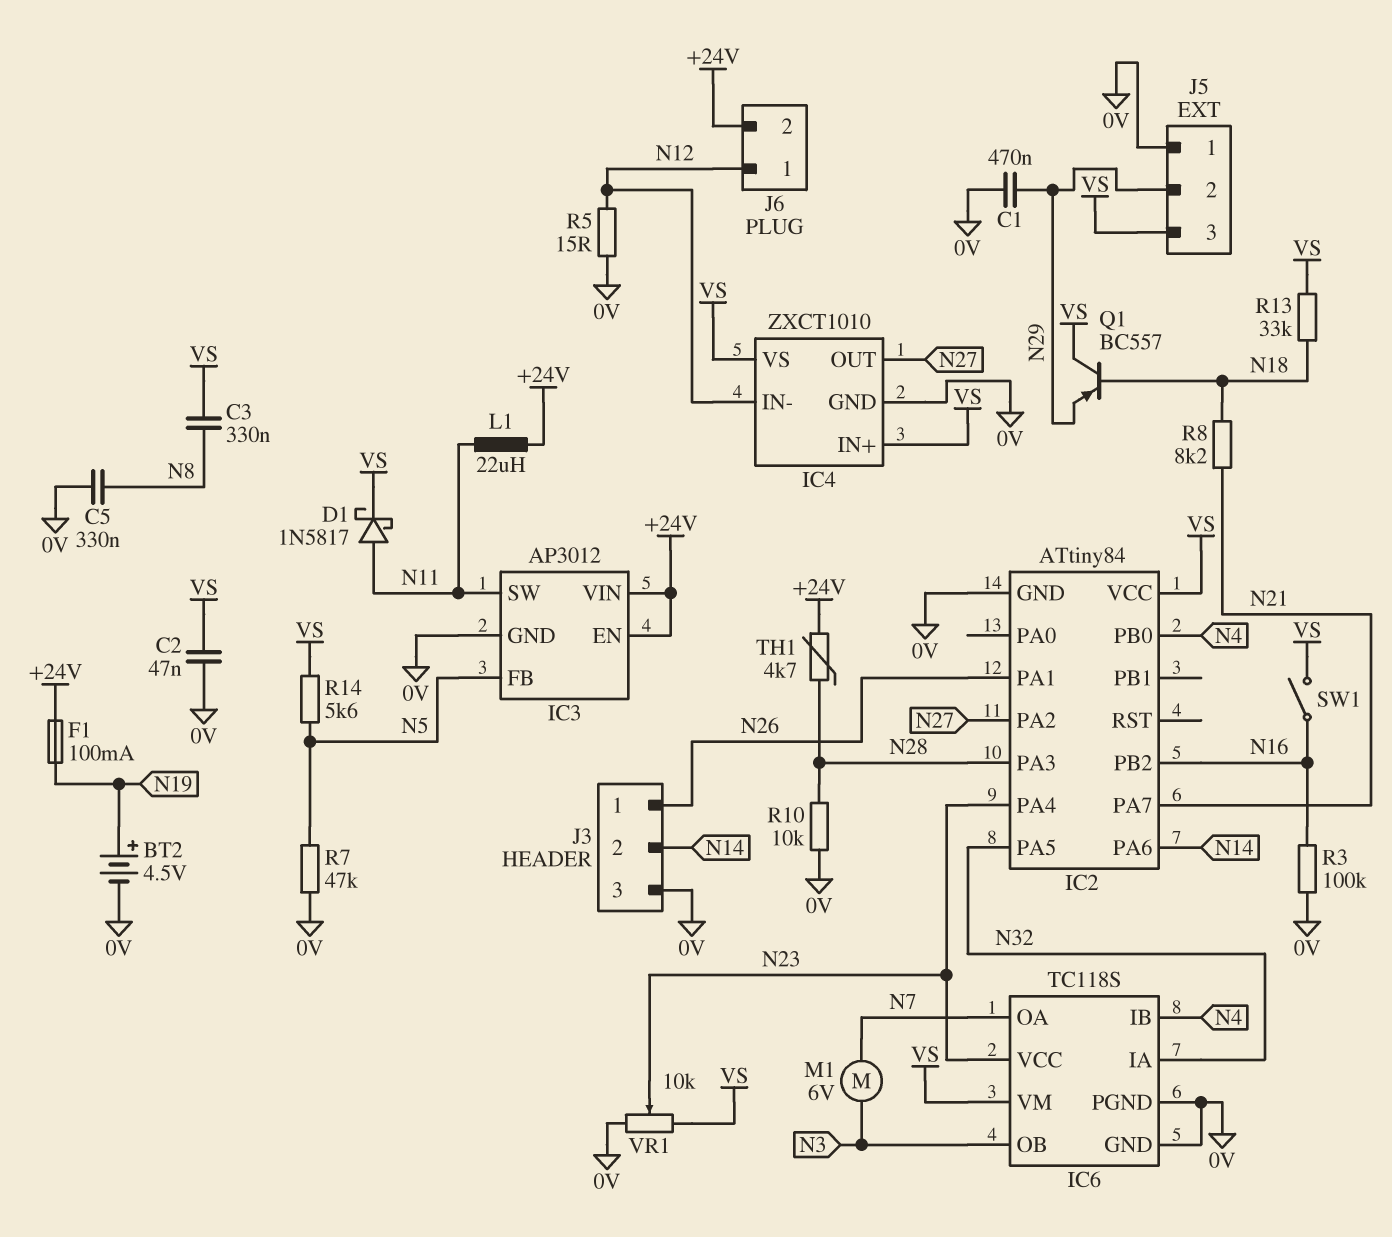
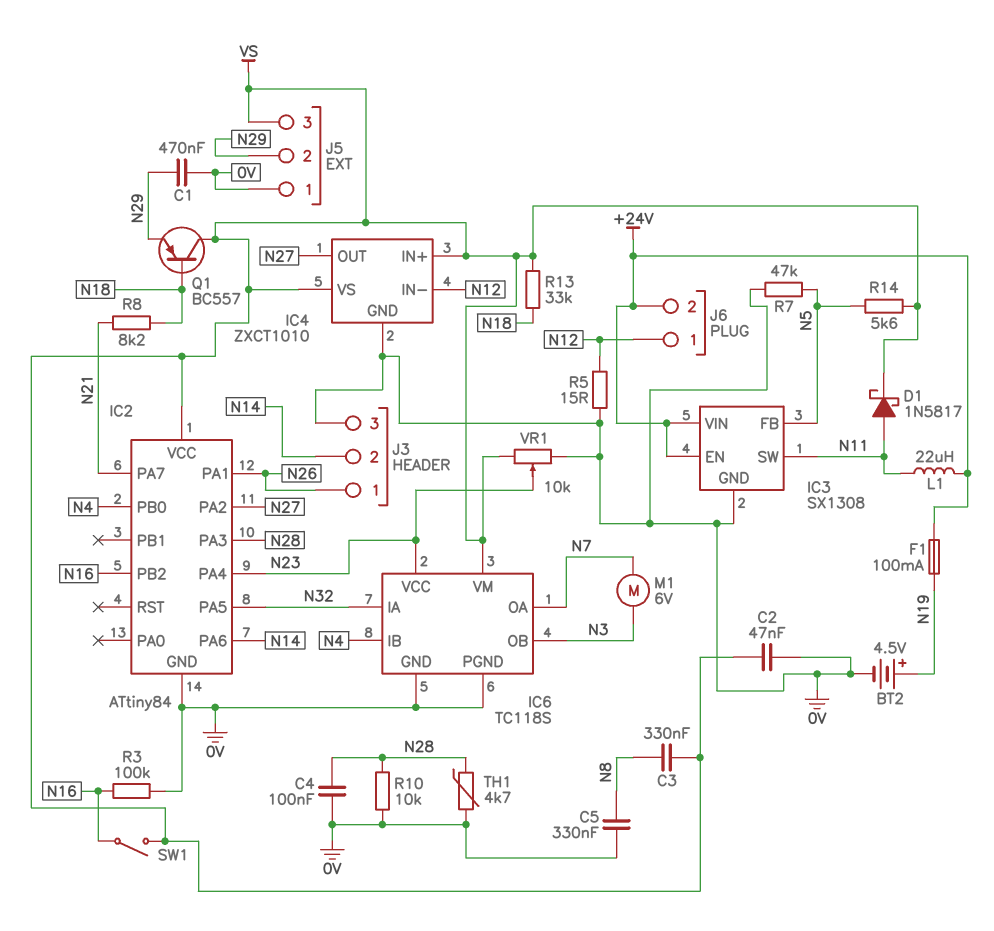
C4: none -> 100nF (0V, N28)
IC3: AP3012 -> SX1308
TH1: 4.7k (+24V, N28) -> 4.7k (0V, N28)

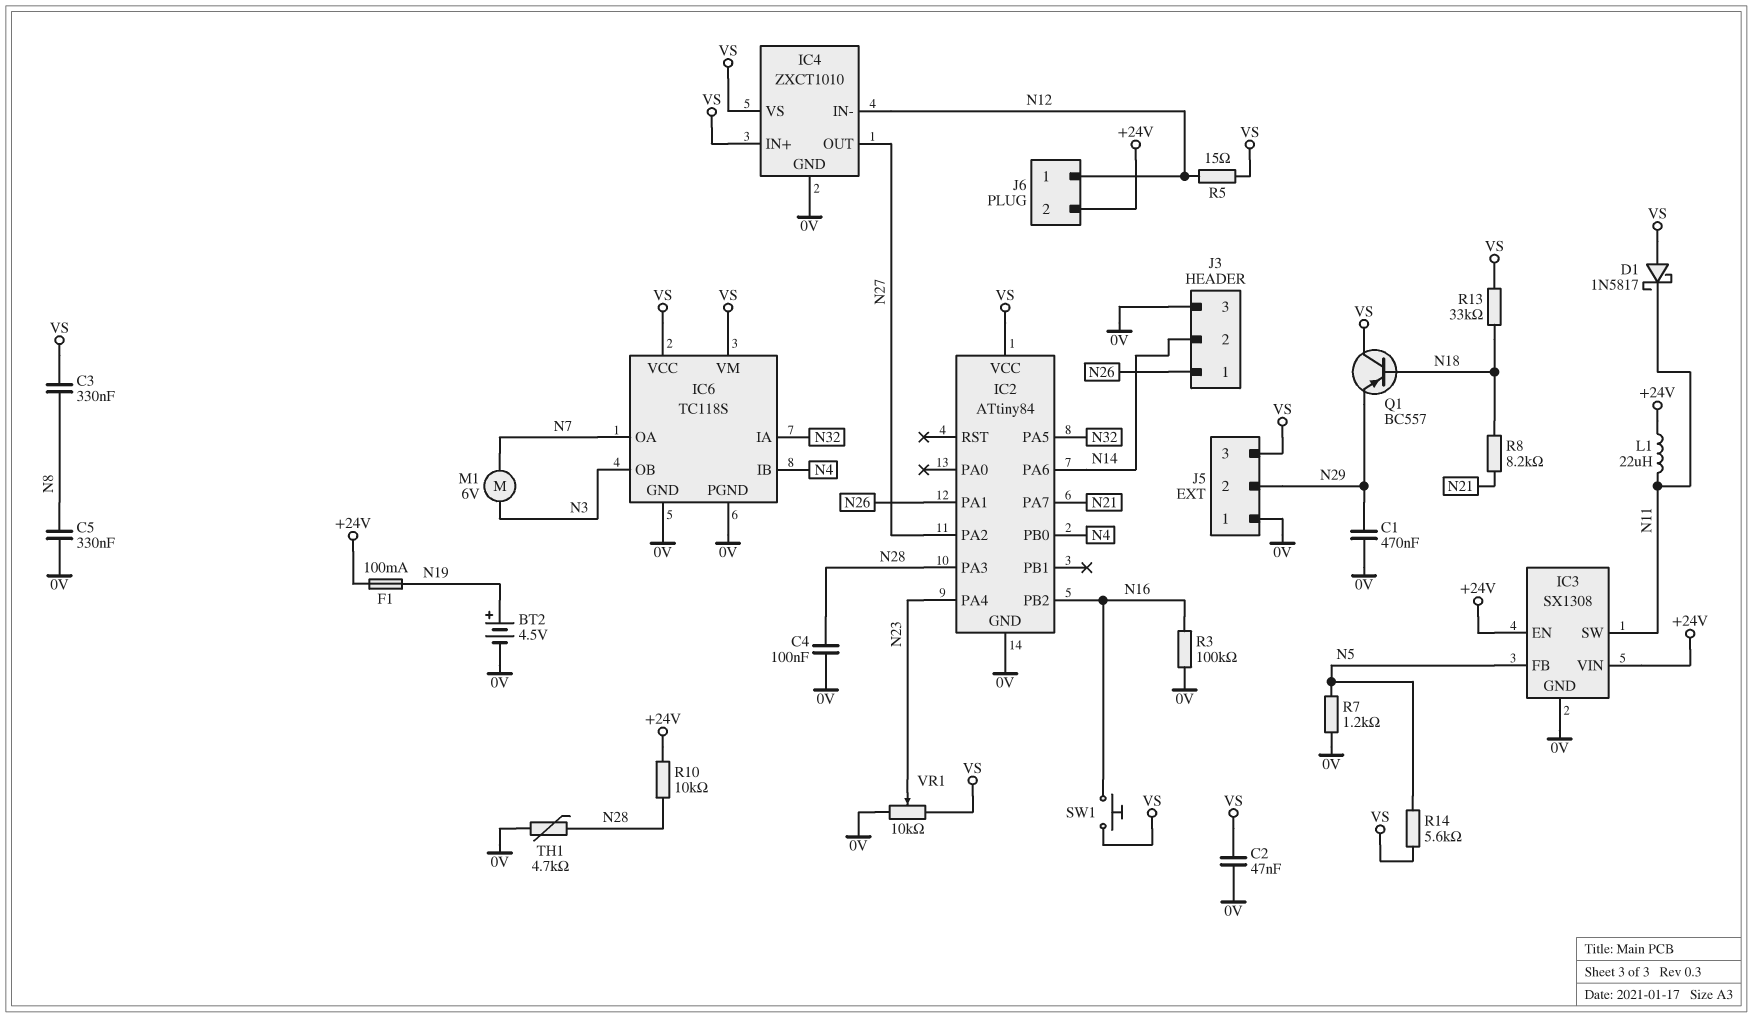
D1: schottky 1N5817 (A N11, K VS) -> schottky 1N5817 (A VS, K N11)
IC6 pin VCC: N23 -> VS
R5: 15 (0V, N12) -> 15 (N12, VS)
R7: 47k (0V, N5) -> 1.2k (0V, N5)
R10: 10k (0V, N28) -> 10k (+24V, N28)
SW1: switch (N16, VS) -> button (N16, VS)

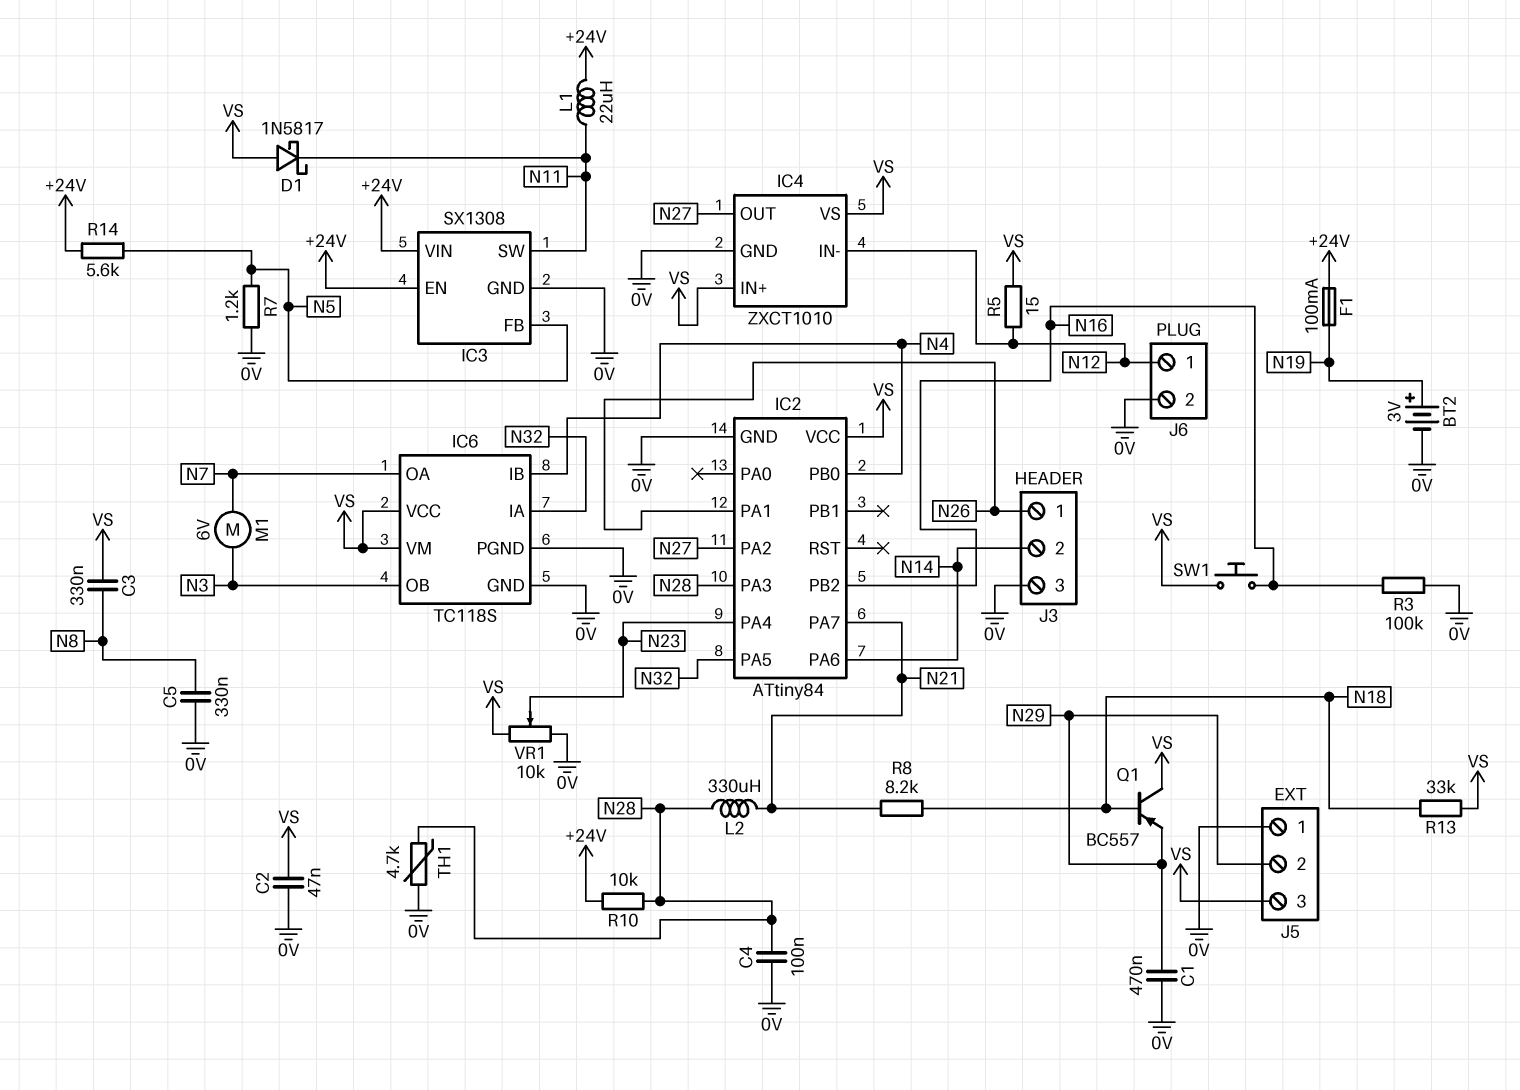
BT2: 4.5V (plus N19, minus 0V) -> 3V (plus N19, minus 0V)
J6 pin 2: +24V -> 0V
L2: none -> 330uH (N21, N28)
R14: 5.6k (N5, VS) -> 5.6k (+24V, N5)

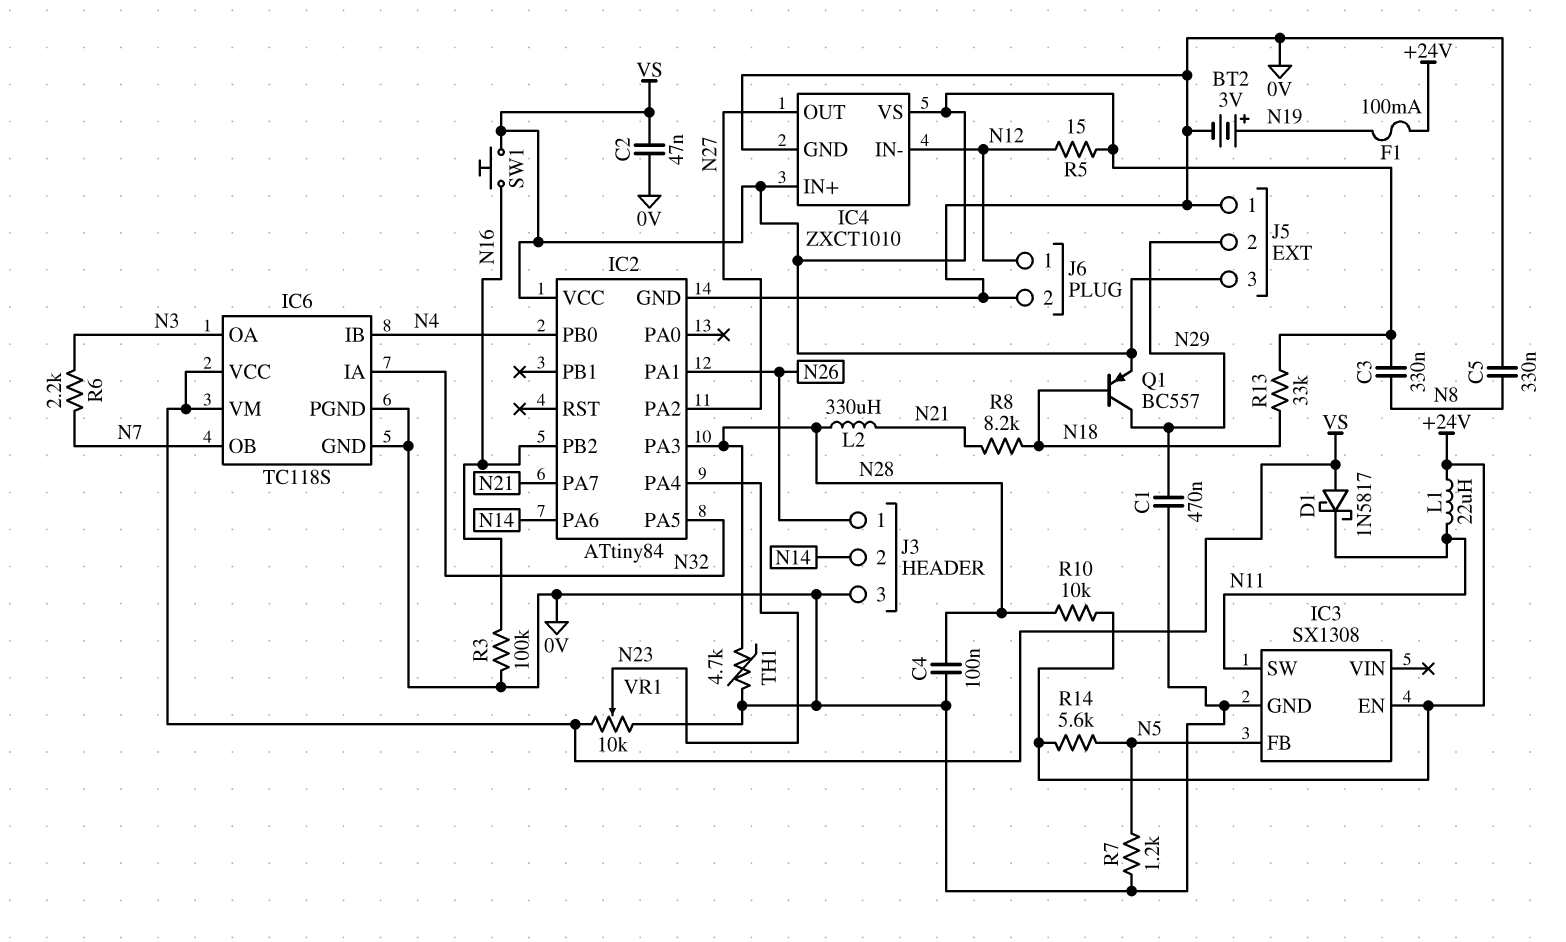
IC3 pin VIN: +24V -> none
IC6 pin OA: N7 -> N3
IC6 pin OB: N3 -> N7
M1: motor 6V (N3, N7) -> none
Q1: PNP BC557 (B N18, C VS, E N29) -> PNP BC557 (B N18, C N29, E VS)
R6: none -> 2.2k (N3, N7)

